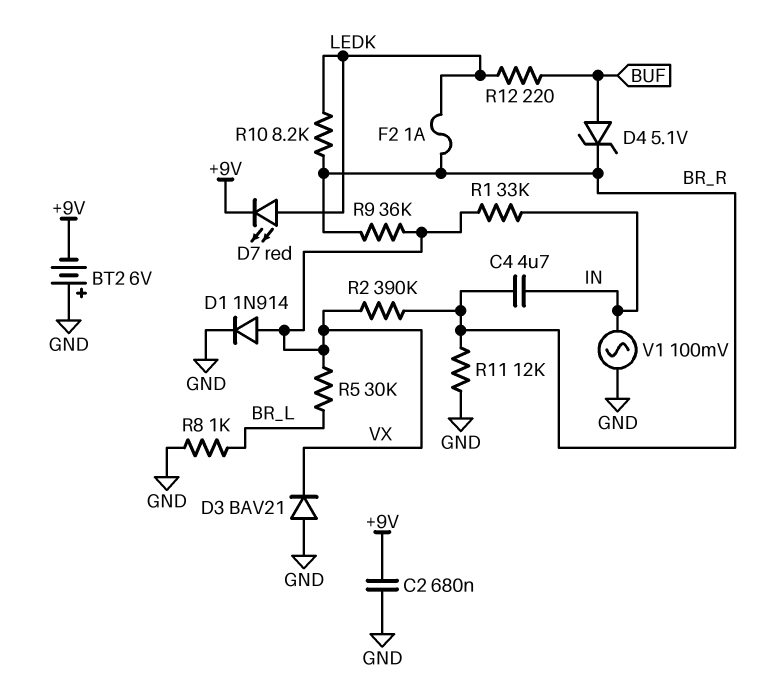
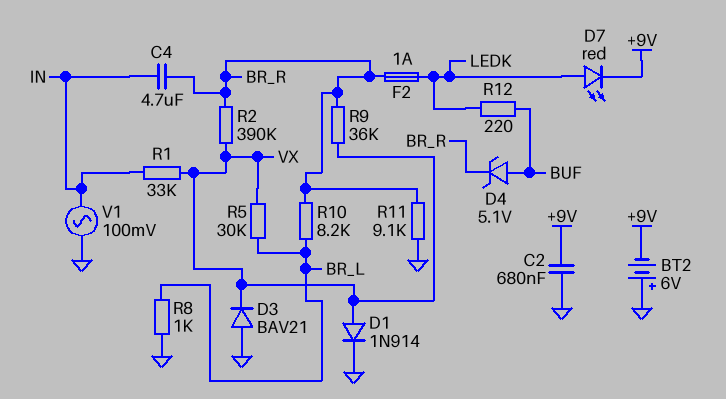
R10: 8.2k (BR_R, LEDK) -> 8.2k (BR_L, BR_R)
R11: 12k (BR_R, GND) -> 9.1k (BR_R, GND)

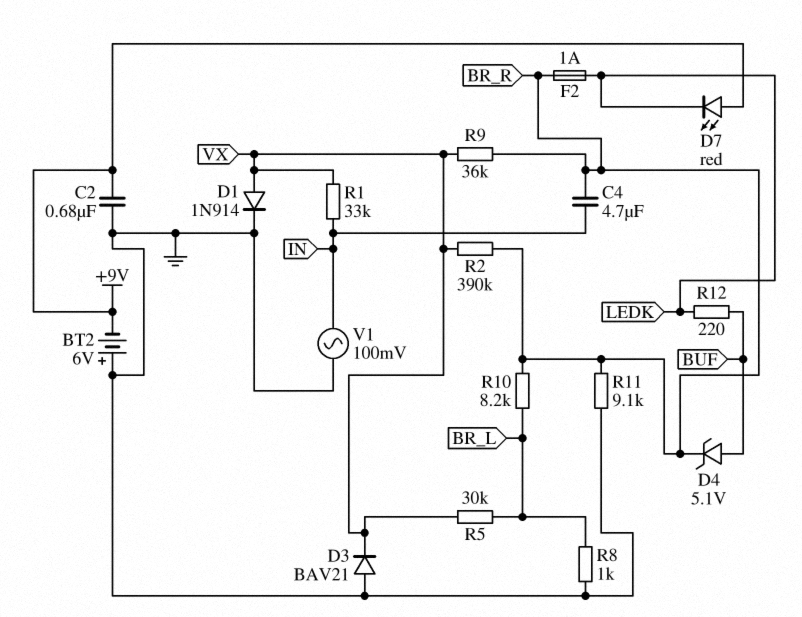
D7: LED red (A LEDK, K +9V) -> LED red (A +9V, K LEDK)

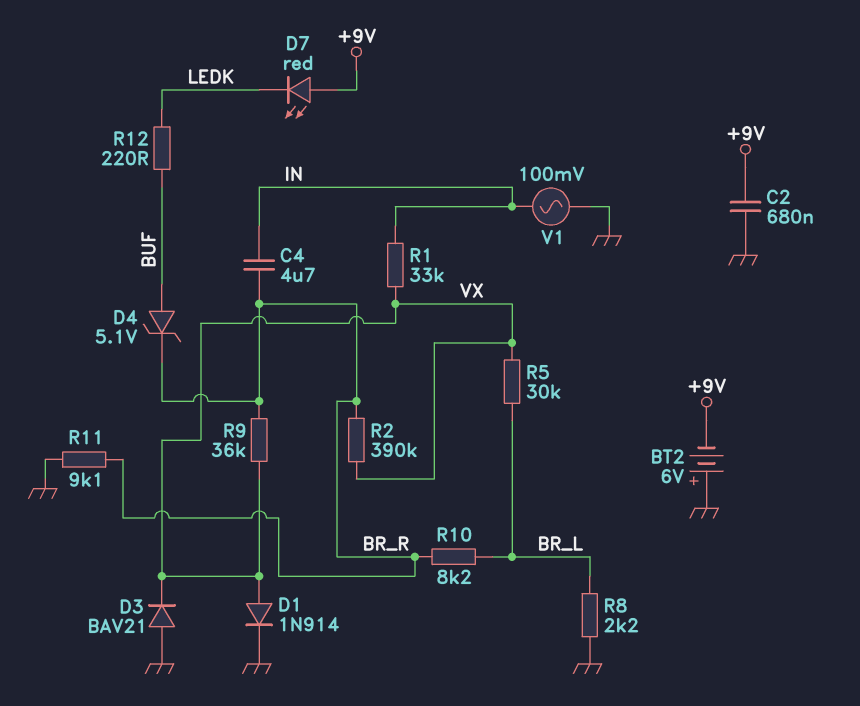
F2: 1A (BR_R, LEDK) -> none
R8: 1k (BR_L, GND) -> 2.2k (BR_L, GND)

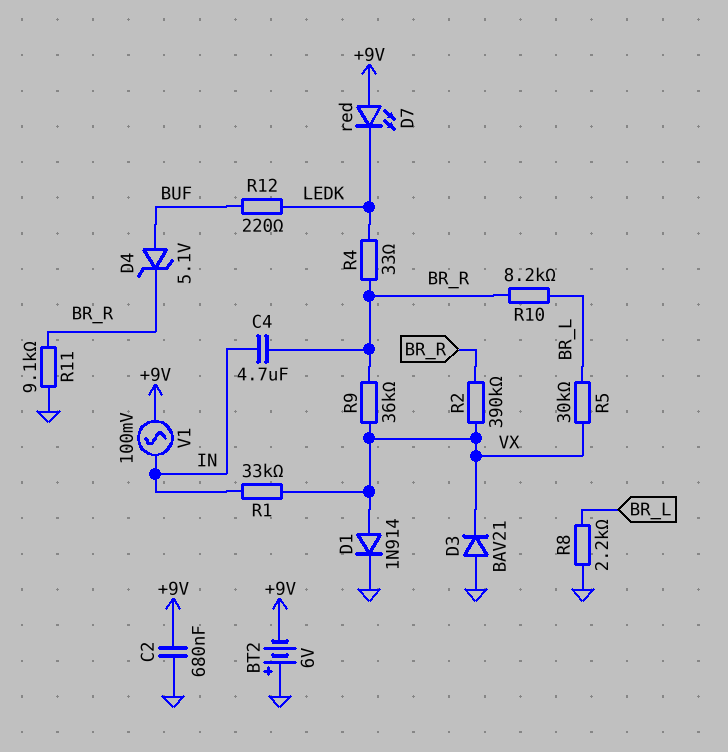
R4: none -> 33 (BR_R, LEDK)
V1: AC 100mV (GND, IN) -> AC 100mV (+9V, IN)

